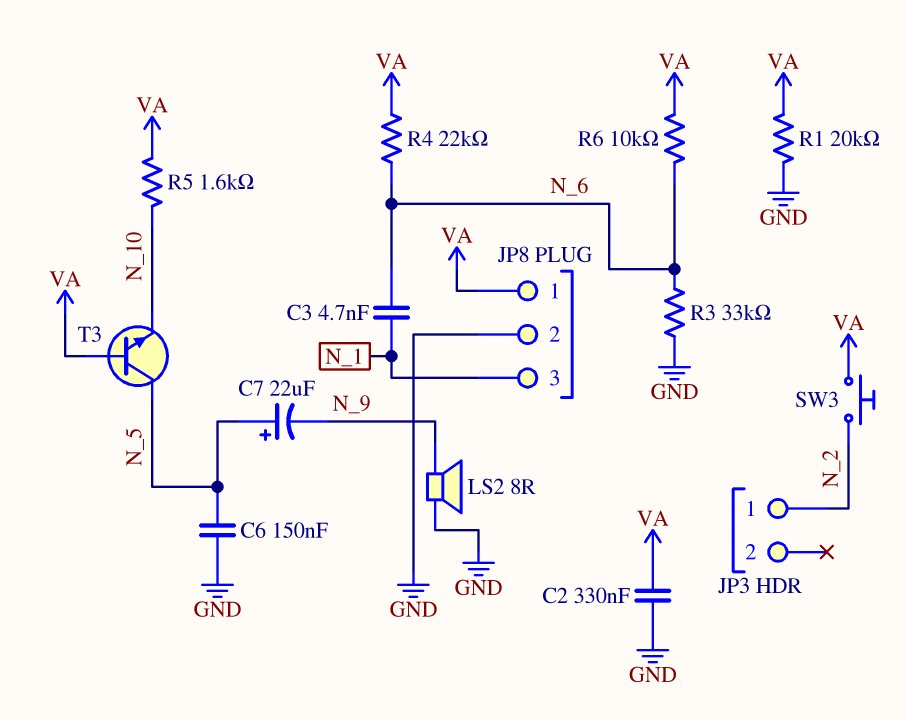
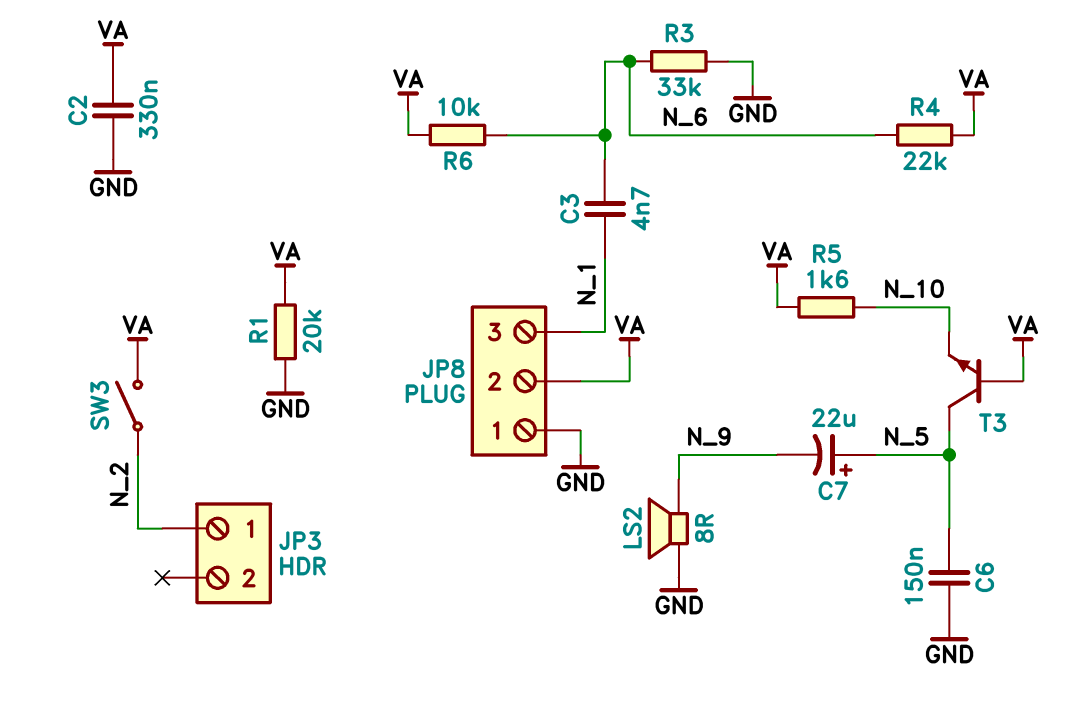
JP8 pin 1: VA -> GND
JP8 pin 2: GND -> VA
SW3: button (N_2, VA) -> switch (N_2, VA)

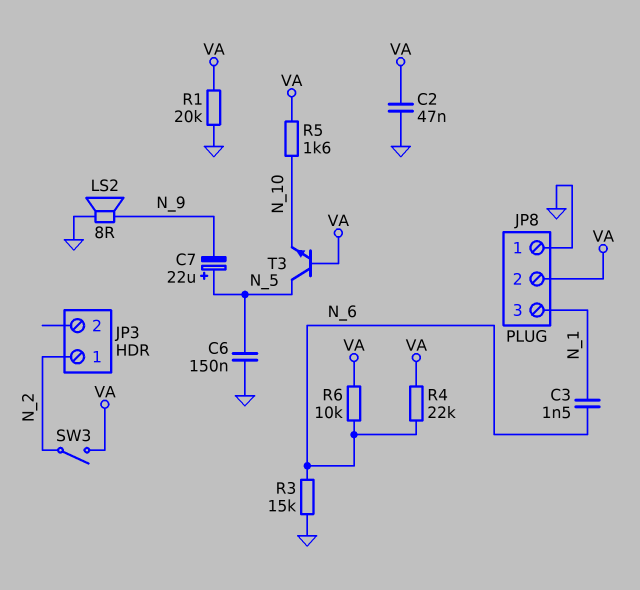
C2: 330nF (GND, VA) -> 47nF (GND, VA)
C3: 4.7nF (N_1, N_6) -> 1.5nF (N_1, N_6)
R3: 33k (GND, N_6) -> 15k (GND, N_6)

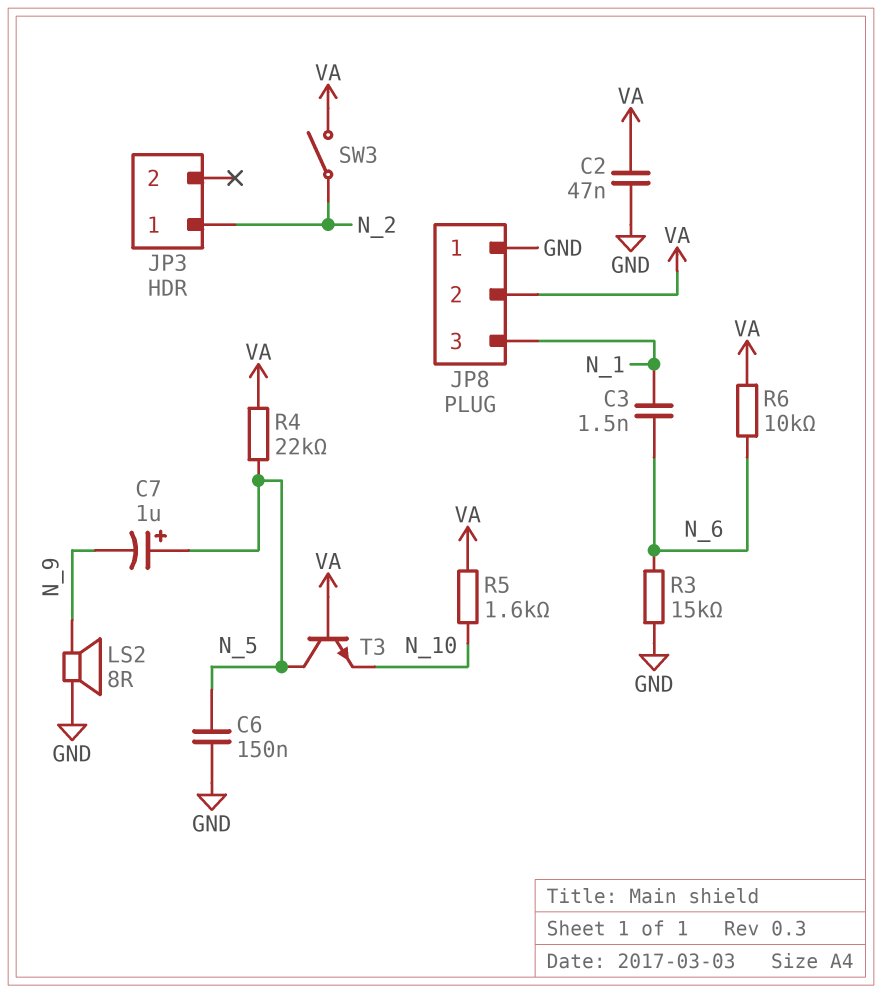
C7: 22uF (plus N_5, minus N_9) -> 1uF (plus N_5, minus N_9)
R1: 20k (GND, VA) -> none
R4: 22k (N_6, VA) -> 22k (N_5, VA)

